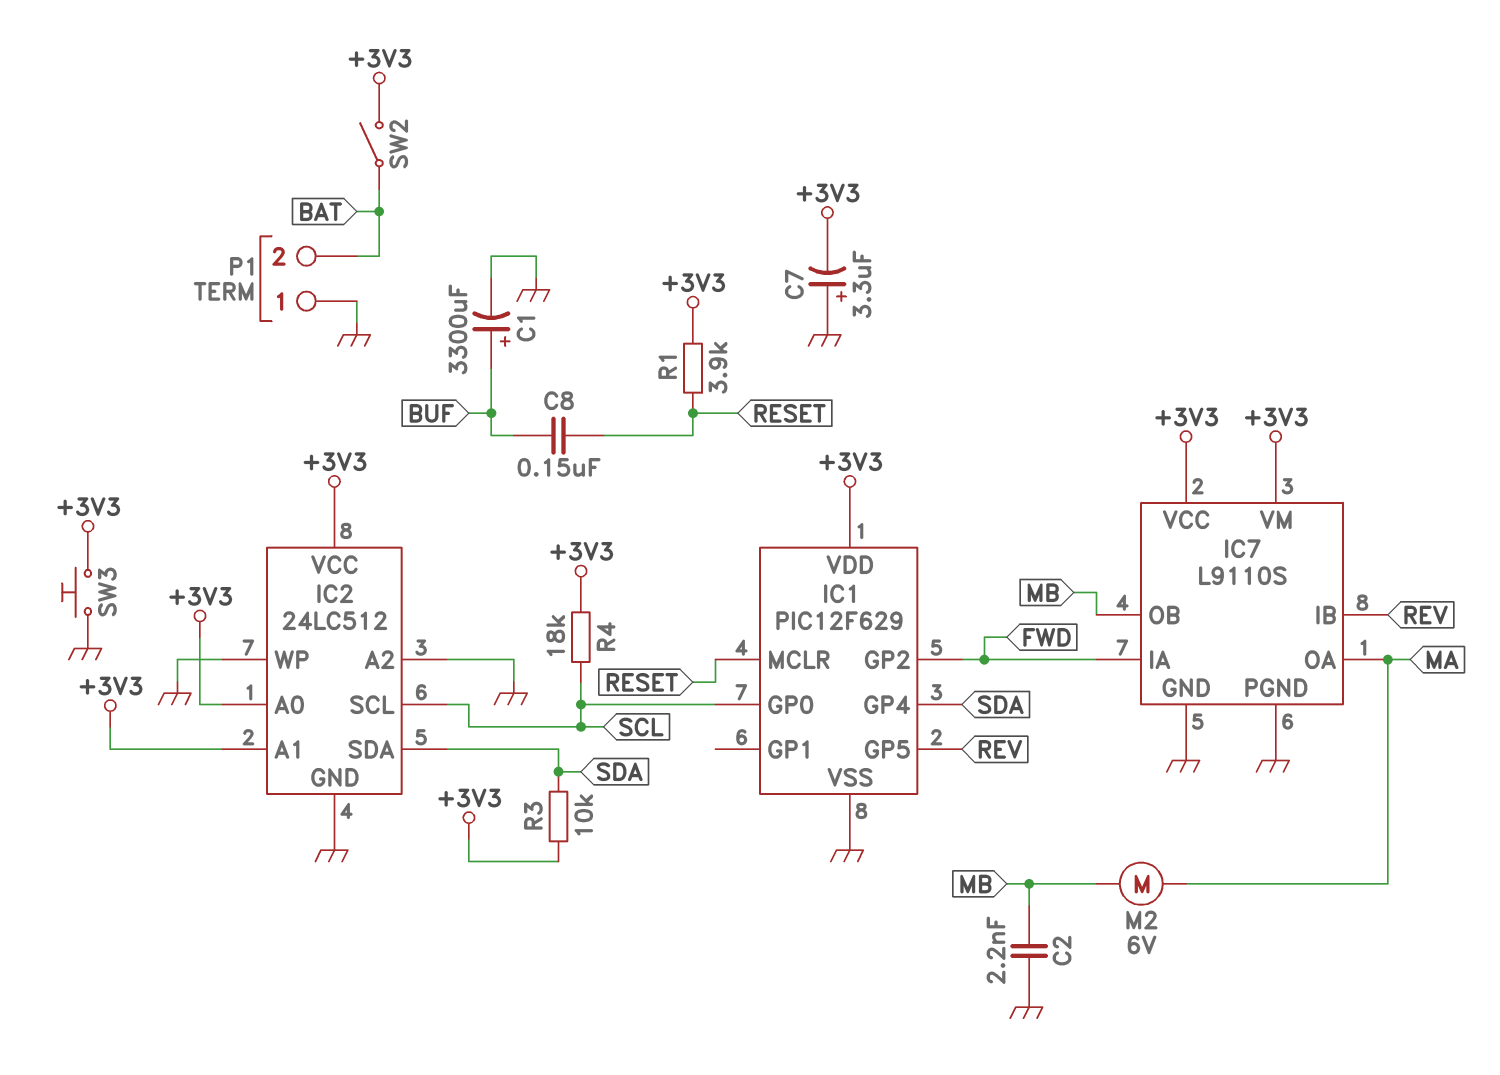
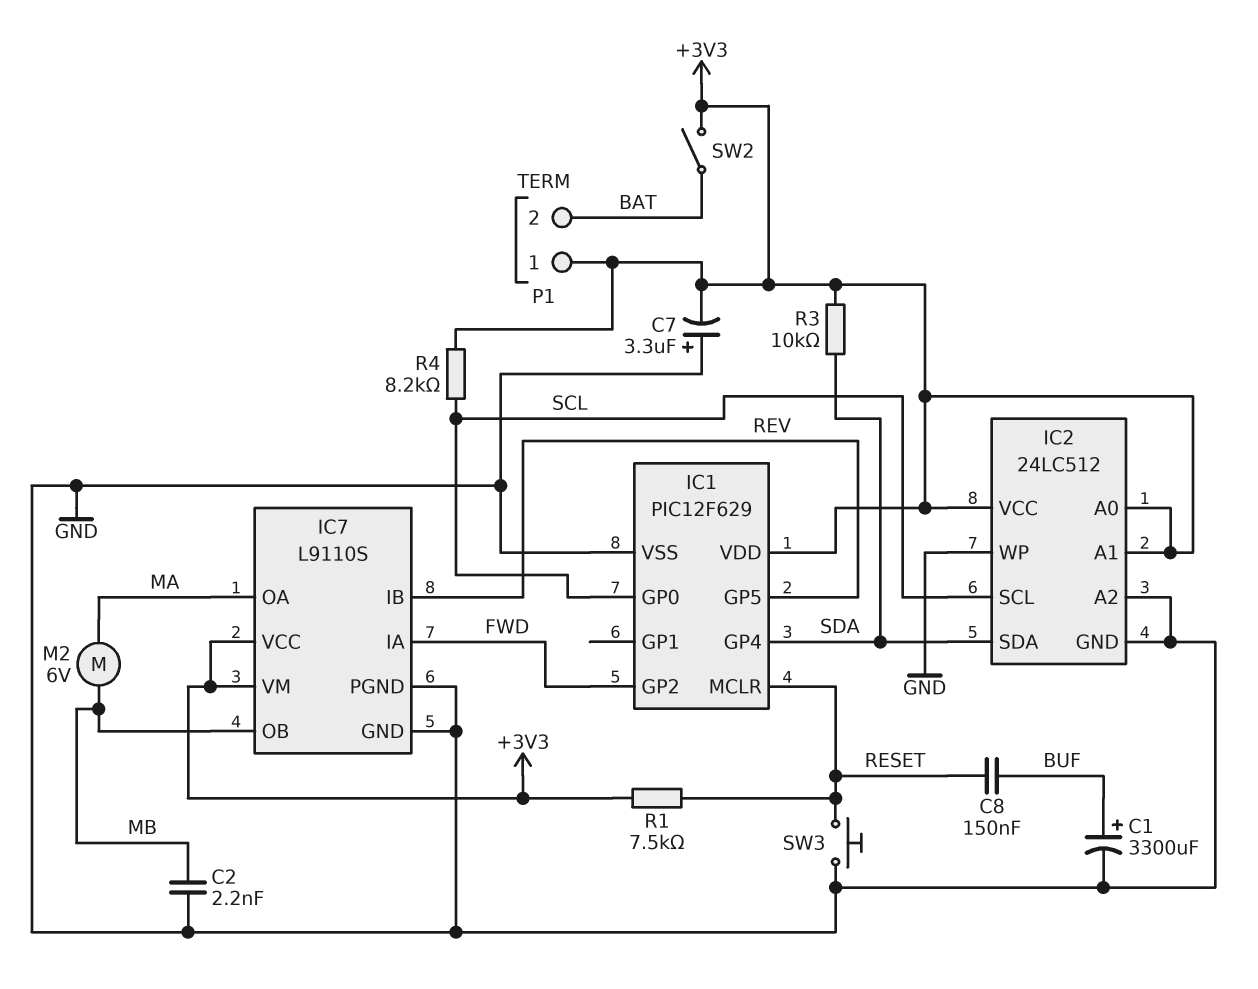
P1 pin 1: GND -> +3V3
R1: 3.9k (+3V3, RESET) -> 7.5k (+3V3, RESET)
R4: 18k (+3V3, SCL) -> 8.2k (+3V3, SCL)
SW3: button (+3V3, GND) -> button (GND, RESET)

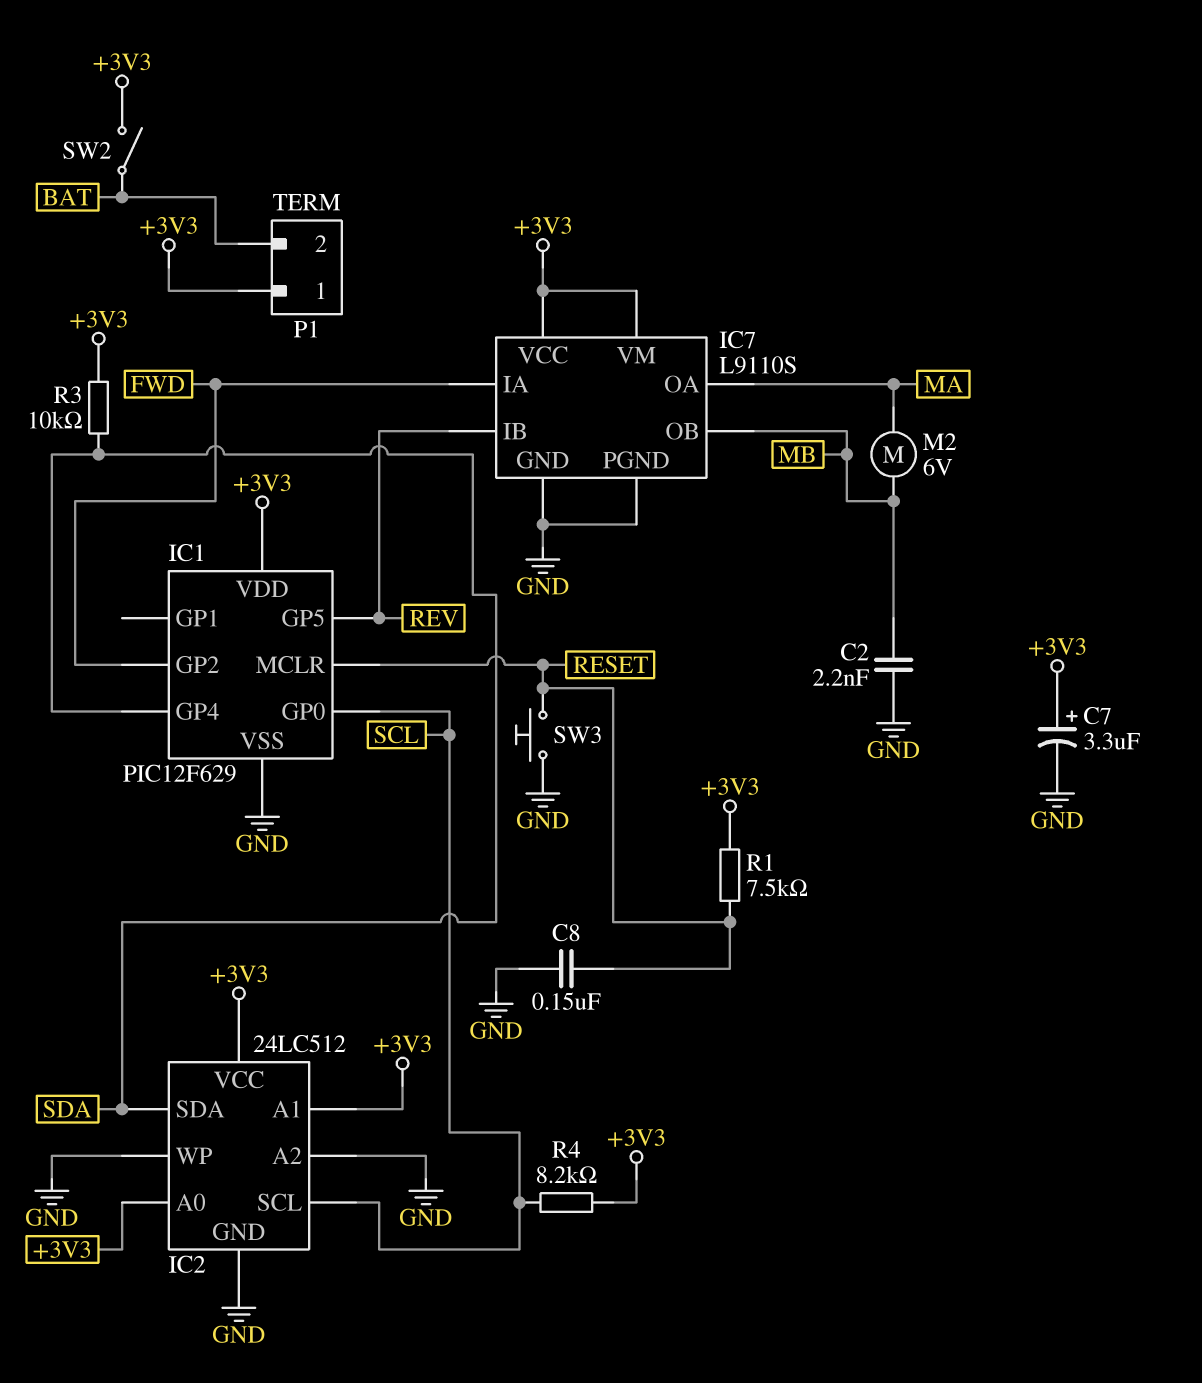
C1: 3300uF (plus BUF, minus GND) -> none
C7: 3.3uF (plus GND, minus +3V3) -> 3.3uF (plus +3V3, minus GND)
C8: 150nF (BUF, RESET) -> 150nF (GND, RESET)

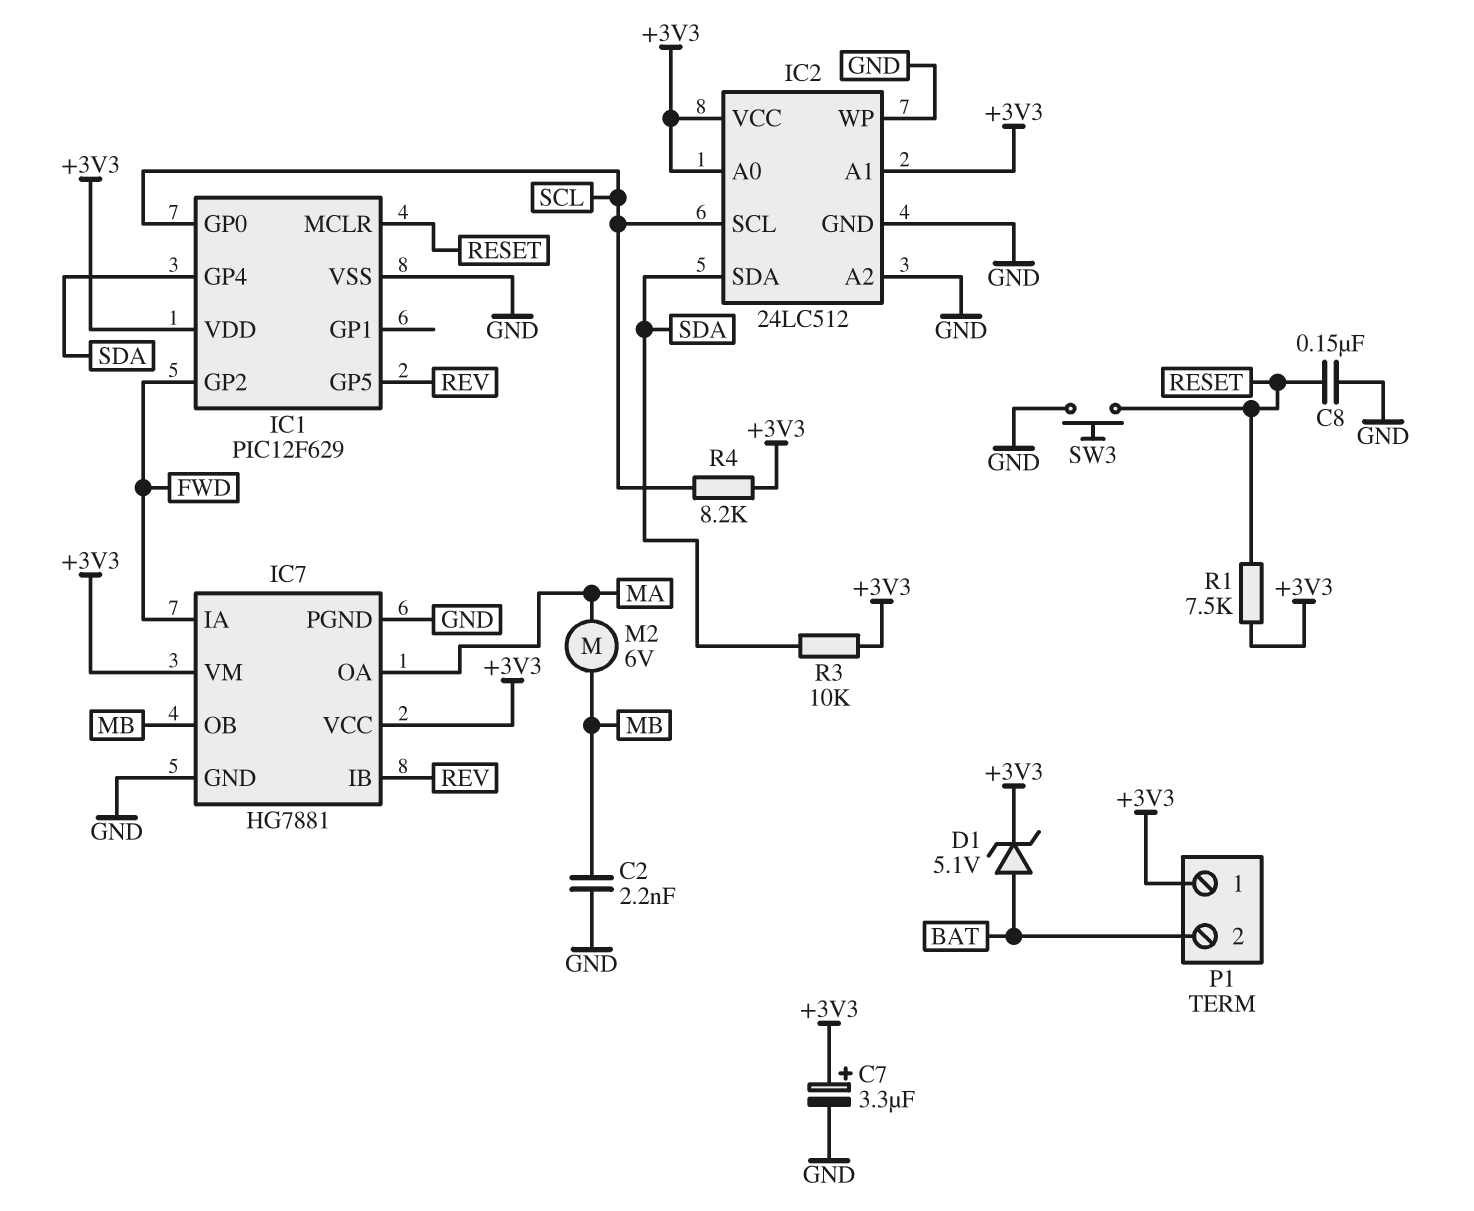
D1: none -> zener 5.1V (A BAT, K +3V3)
IC7: L9110S -> HG7881
SW2: switch (+3V3, BAT) -> none

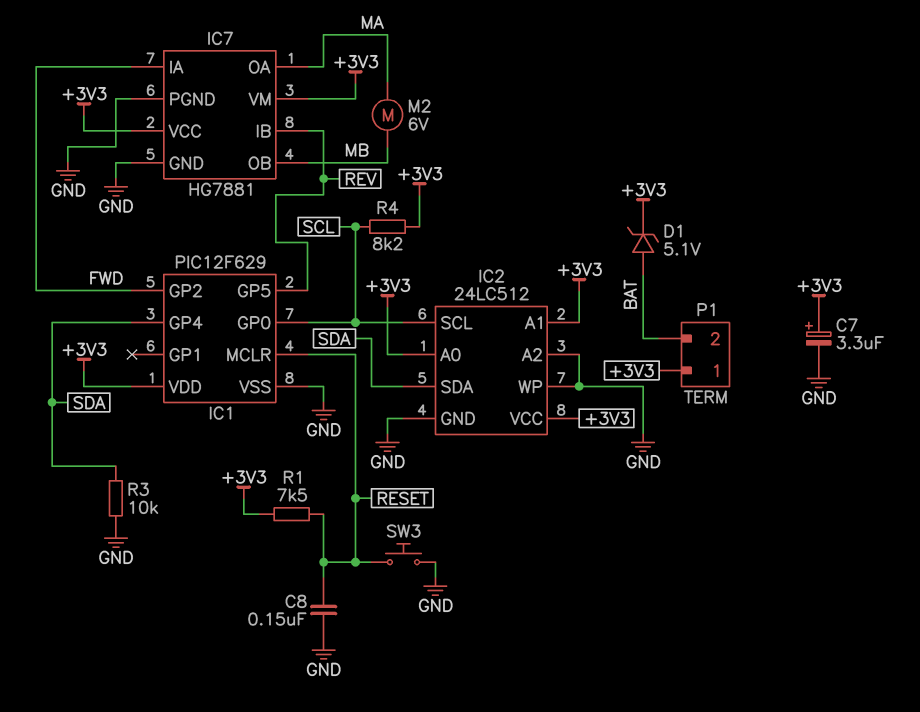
C2: 2.2nF (GND, MB) -> none
R3: 10k (+3V3, SDA) -> 10k (GND, SDA)

